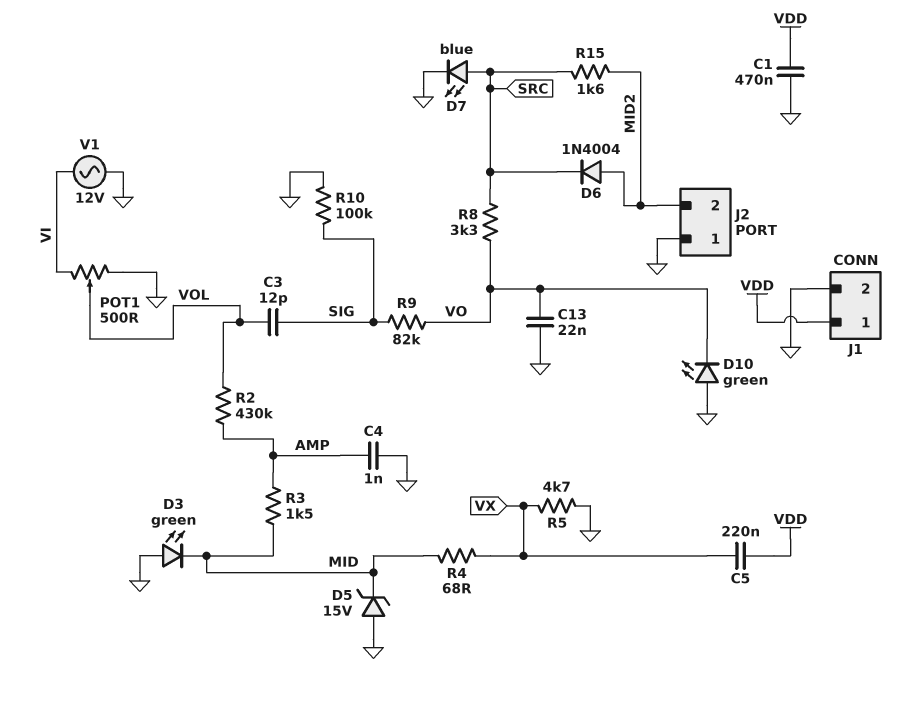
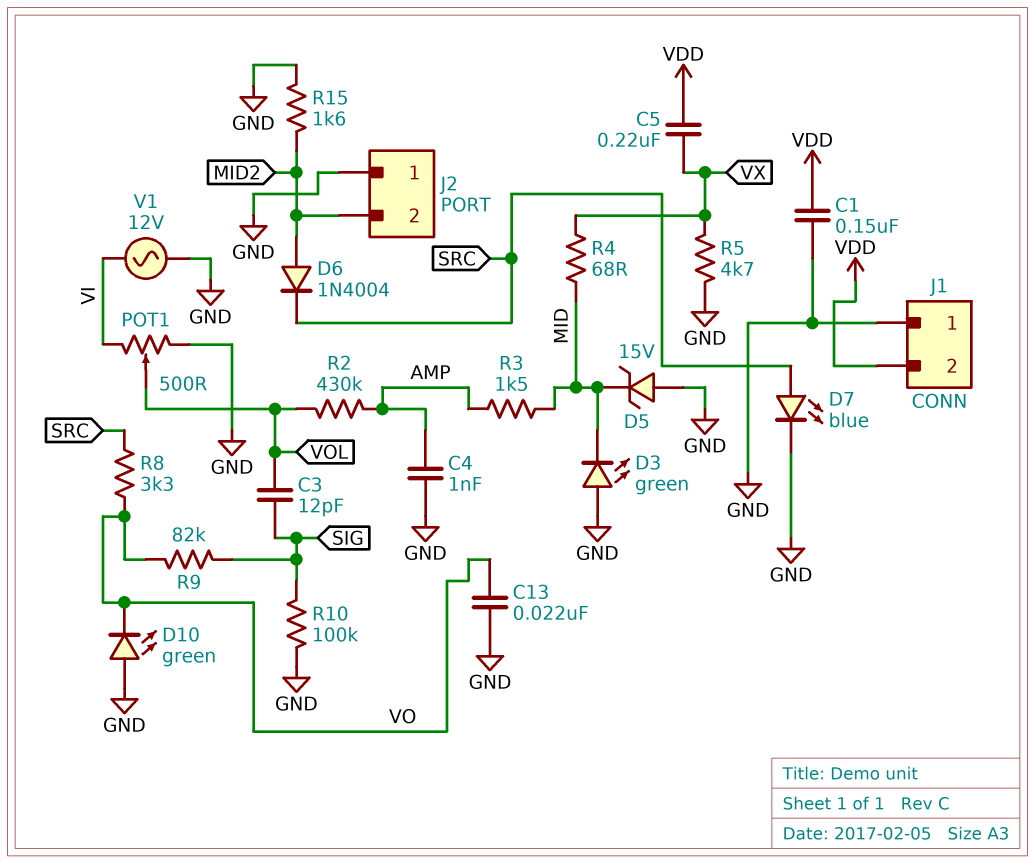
C1: 470nF (GND, VDD) -> 150nF (GND, VDD)
J1 pin 1: VDD -> GND
J1 pin 2: GND -> VDD
R15: 1.6k (MID2, SRC) -> 1.6k (GND, MID2)

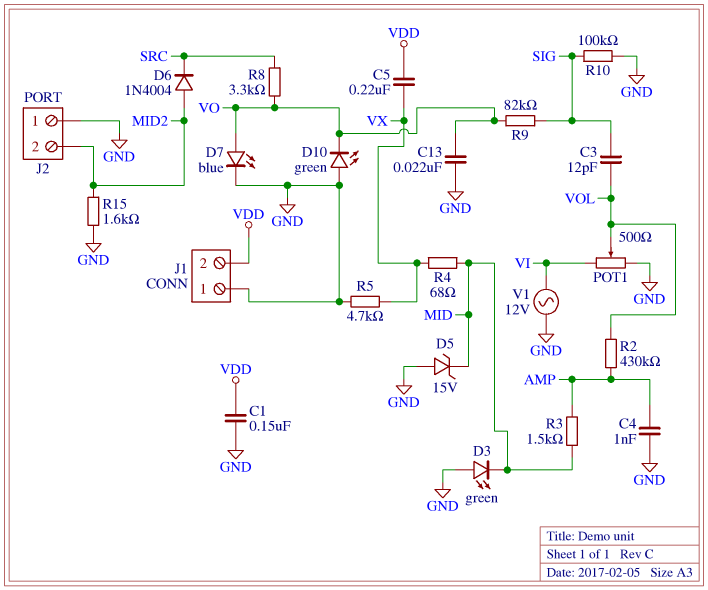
D7: LED blue (A SRC, K GND) -> LED blue (A VO, K GND)

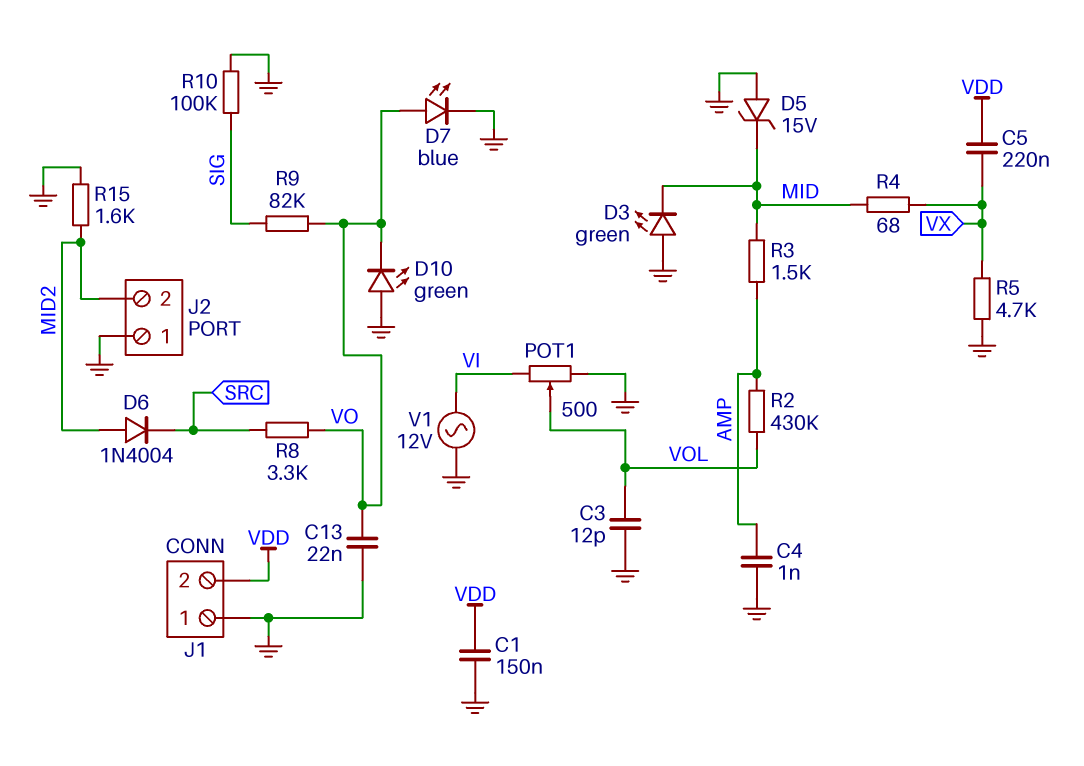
C3: 12pF (SIG, VOL) -> 12pF (GND, VOL)

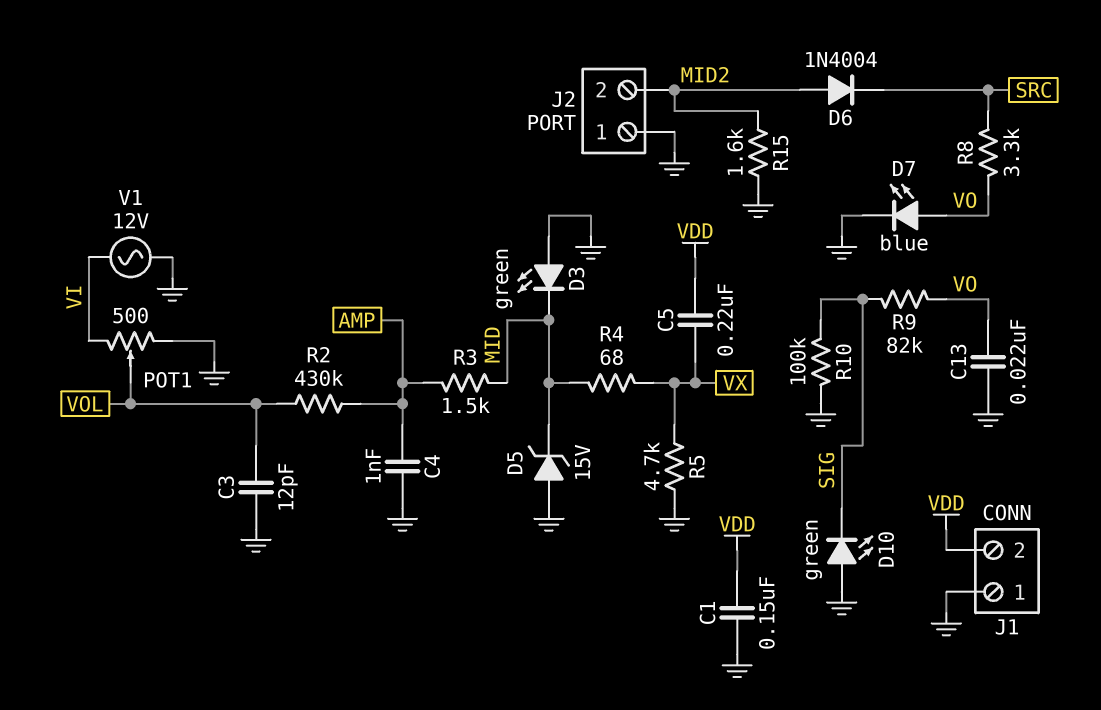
D10: LED green (A GND, K VO) -> LED green (A GND, K SIG)

